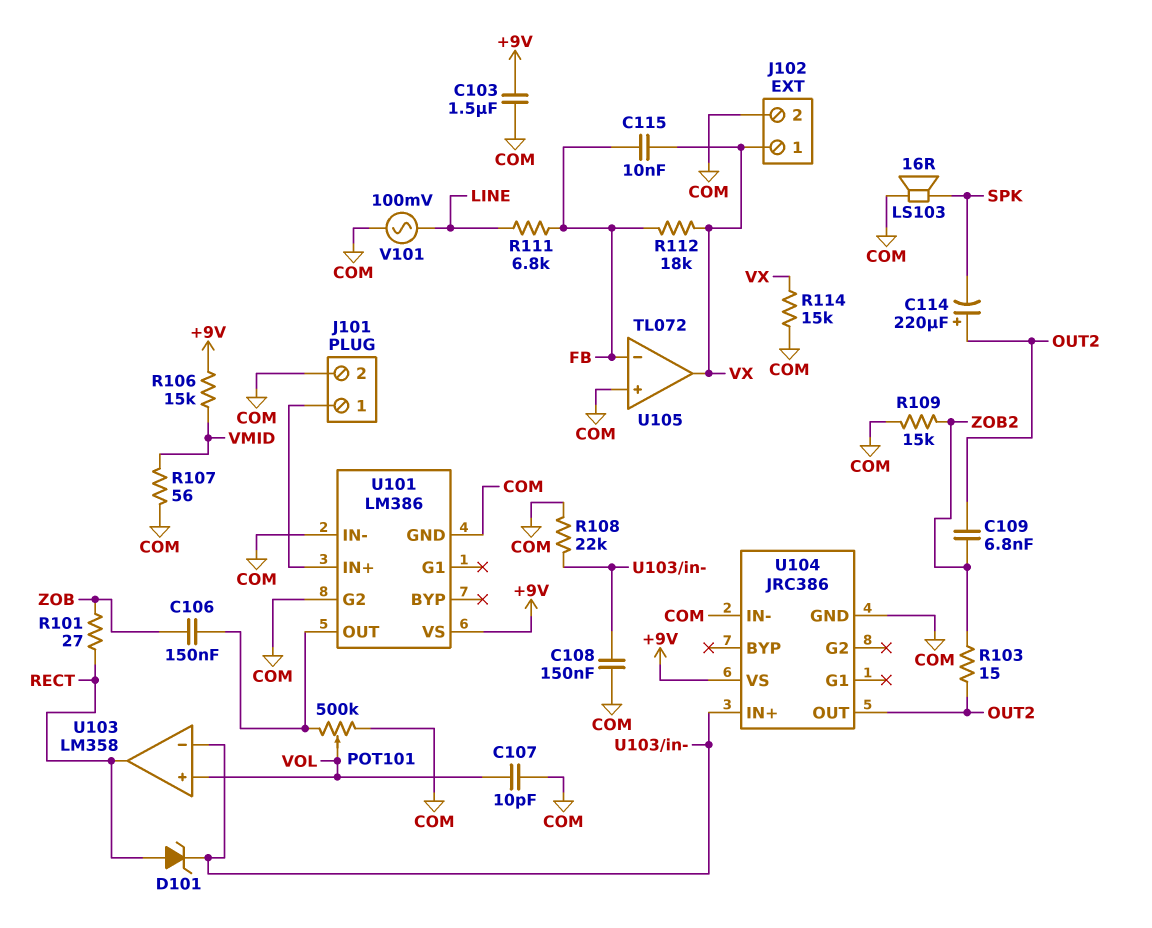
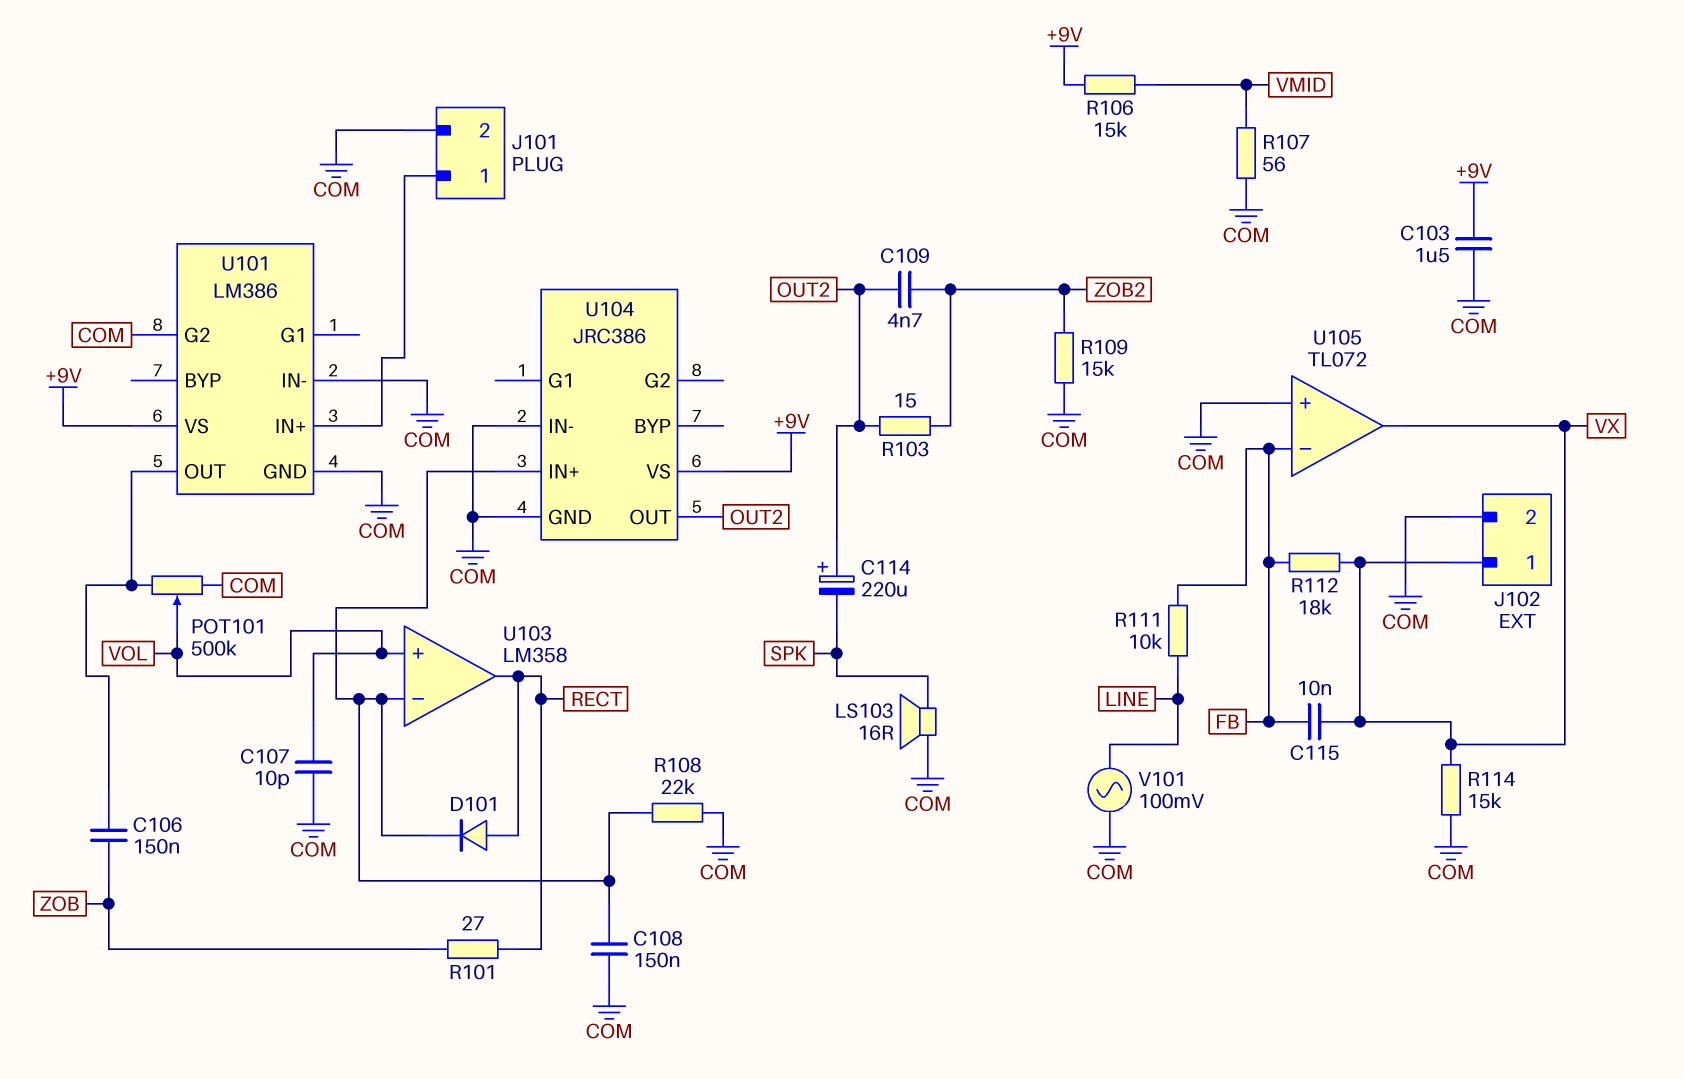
C109: 6.8nF (OUT2, ZOB2) -> 4.7nF (OUT2, ZOB2)
D101: zener (A RECT, K U103/in-) -> diode (A RECT, K U103/in-)
R111: 6.8k (FB, LINE) -> 10k (FB, LINE)

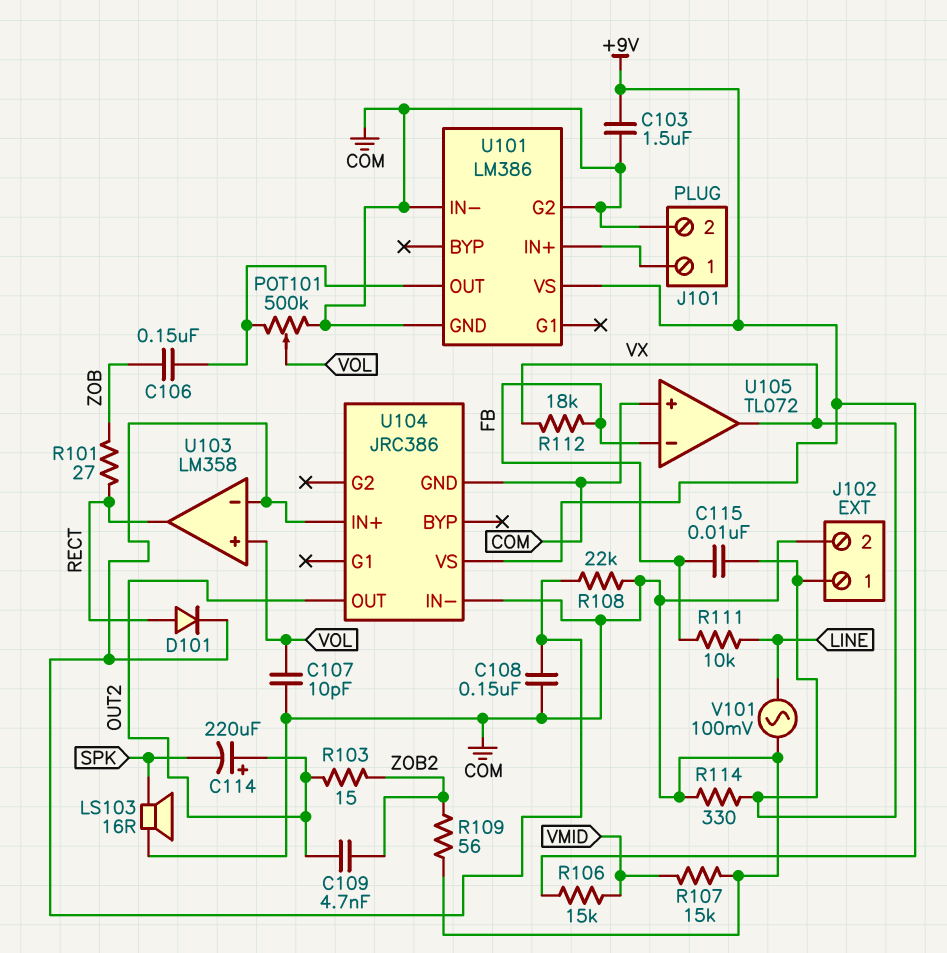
R107: 56 (COM, VMID) -> 15k (COM, VMID)
R109: 15k (COM, ZOB2) -> 56 (COM, ZOB2)
R114: 15k (COM, VX) -> 330 (COM, VX)

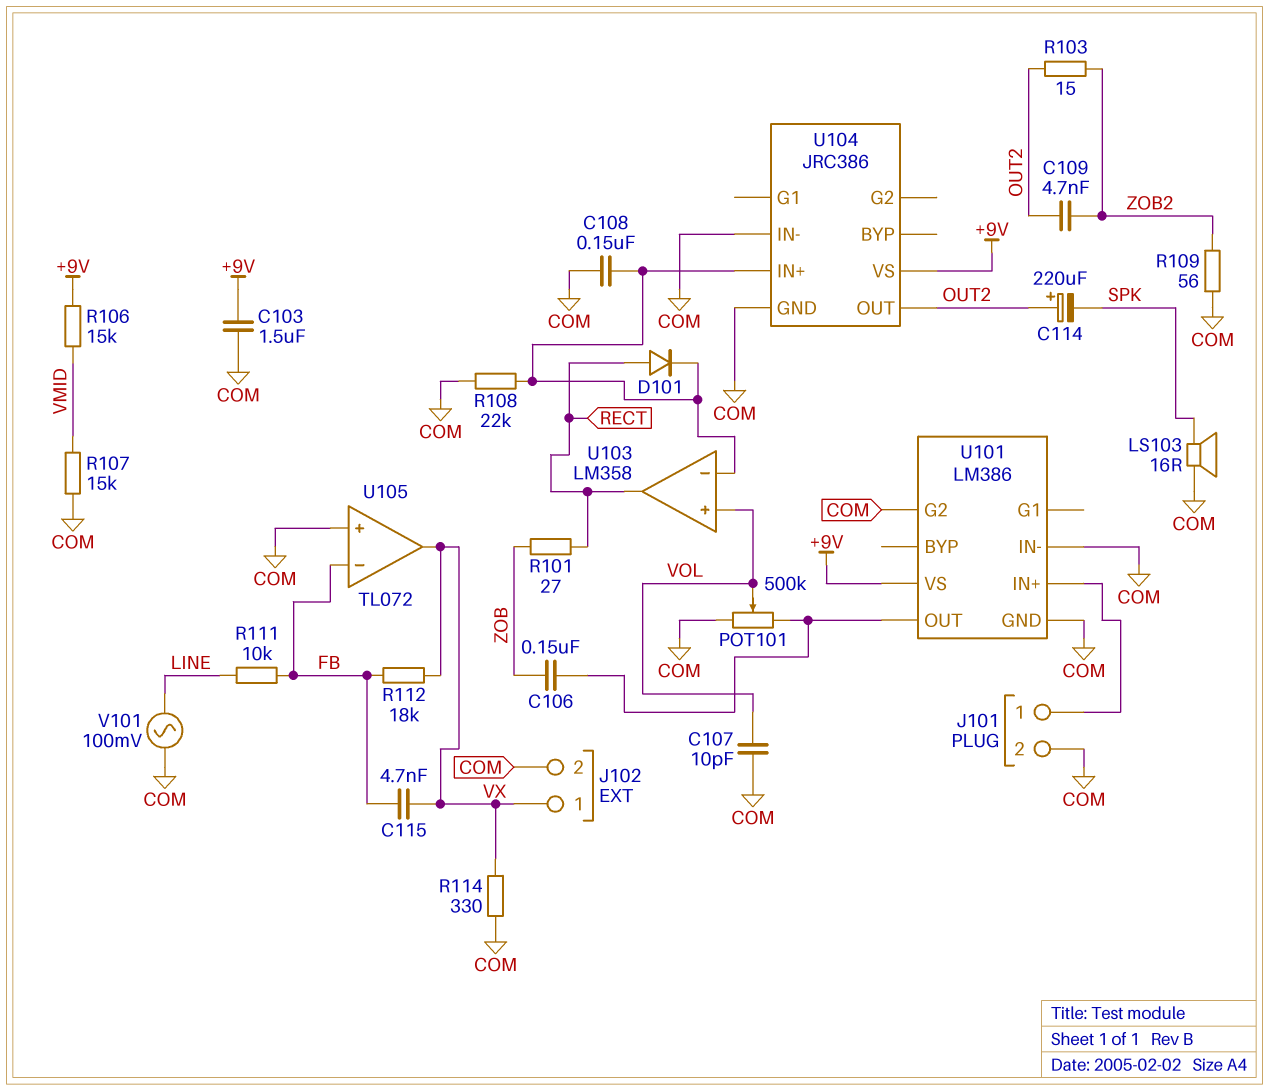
C115: 10nF (FB, VX) -> 4.7nF (FB, VX)

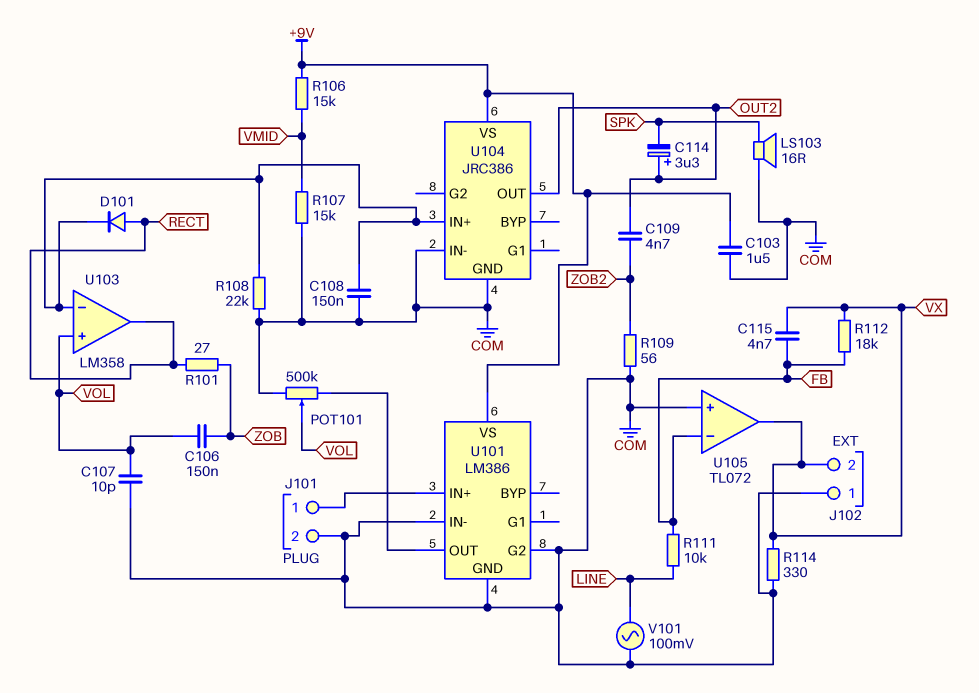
C106: 150nF (U101/OUT, ZOB) -> 150nF (VOL, ZOB)
C114: 220uF (plus OUT2, minus SPK) -> 3.3uF (plus OUT2, minus SPK)
J102 pin 1: VX -> COM
J102 pin 2: COM -> VX
R103: 15 (OUT2, ZOB2) -> none

